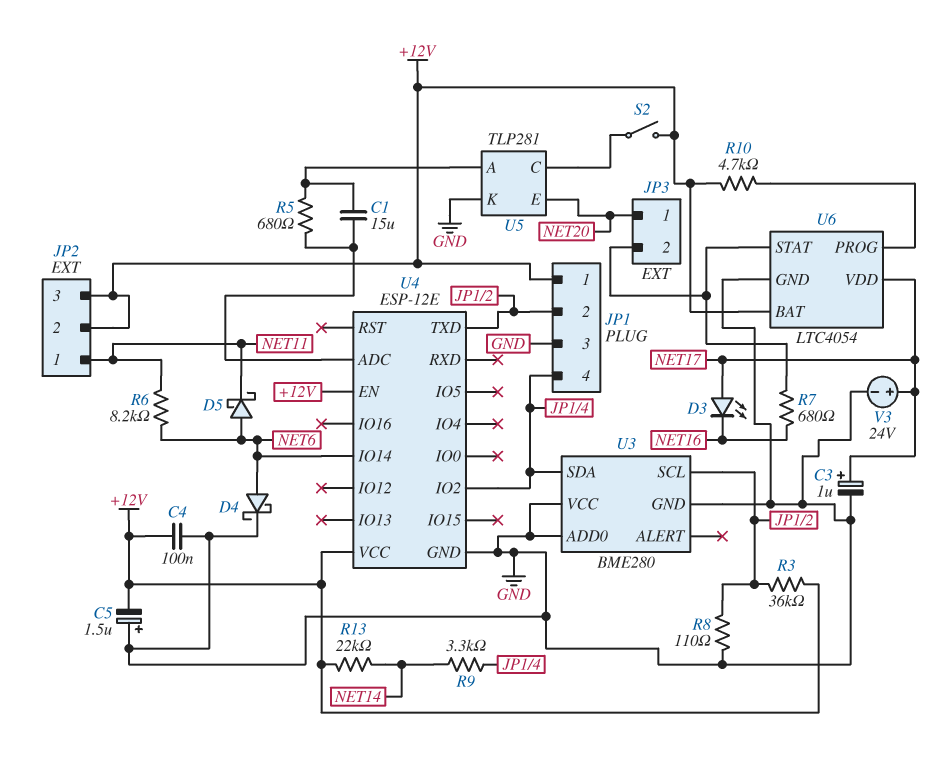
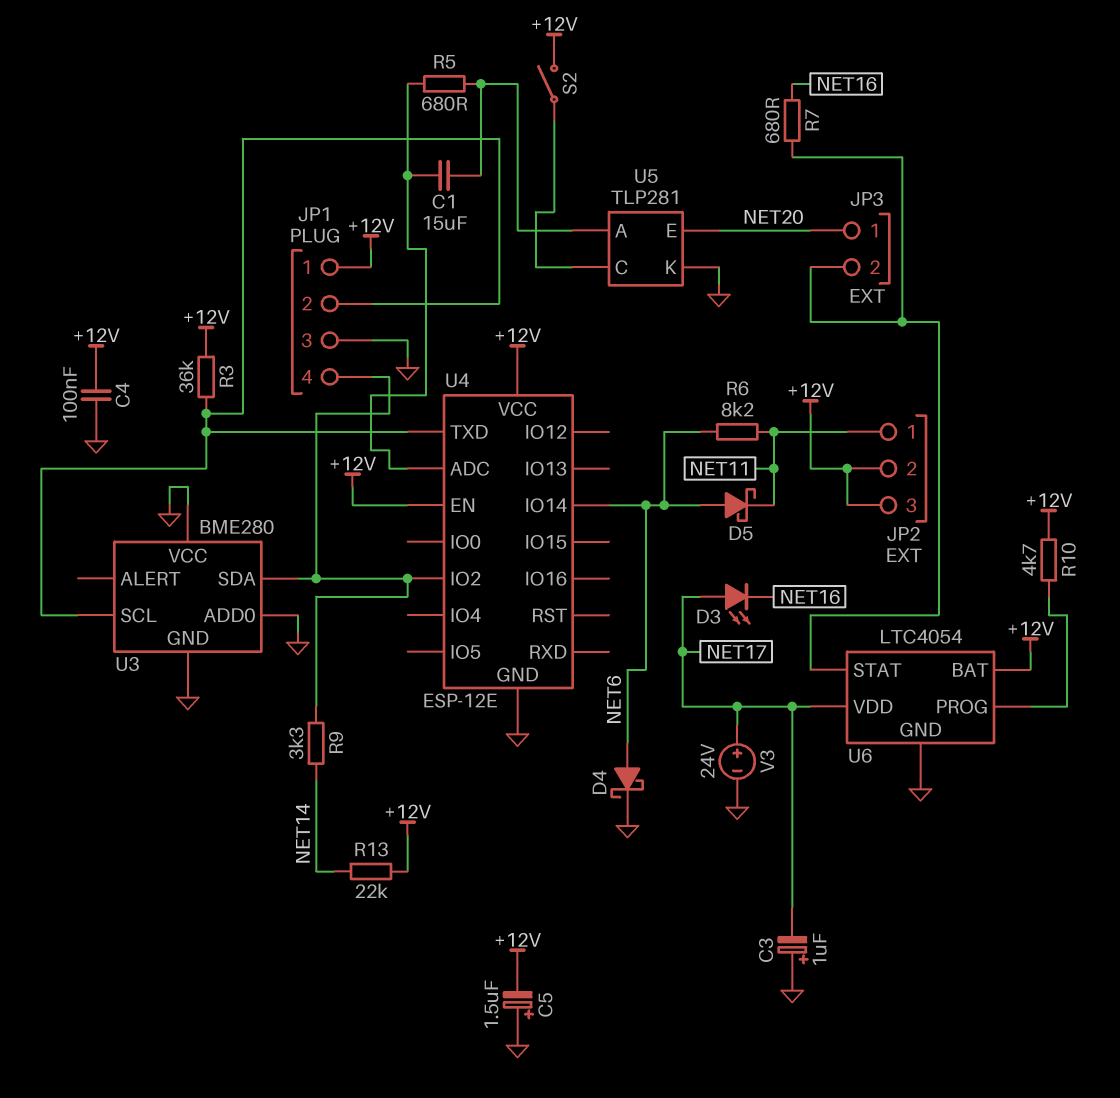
C3: 1uF (plus NET17, minus GND) -> 1uF (plus GND, minus NET17)
R8: 110 (GND, JP1/2) -> none

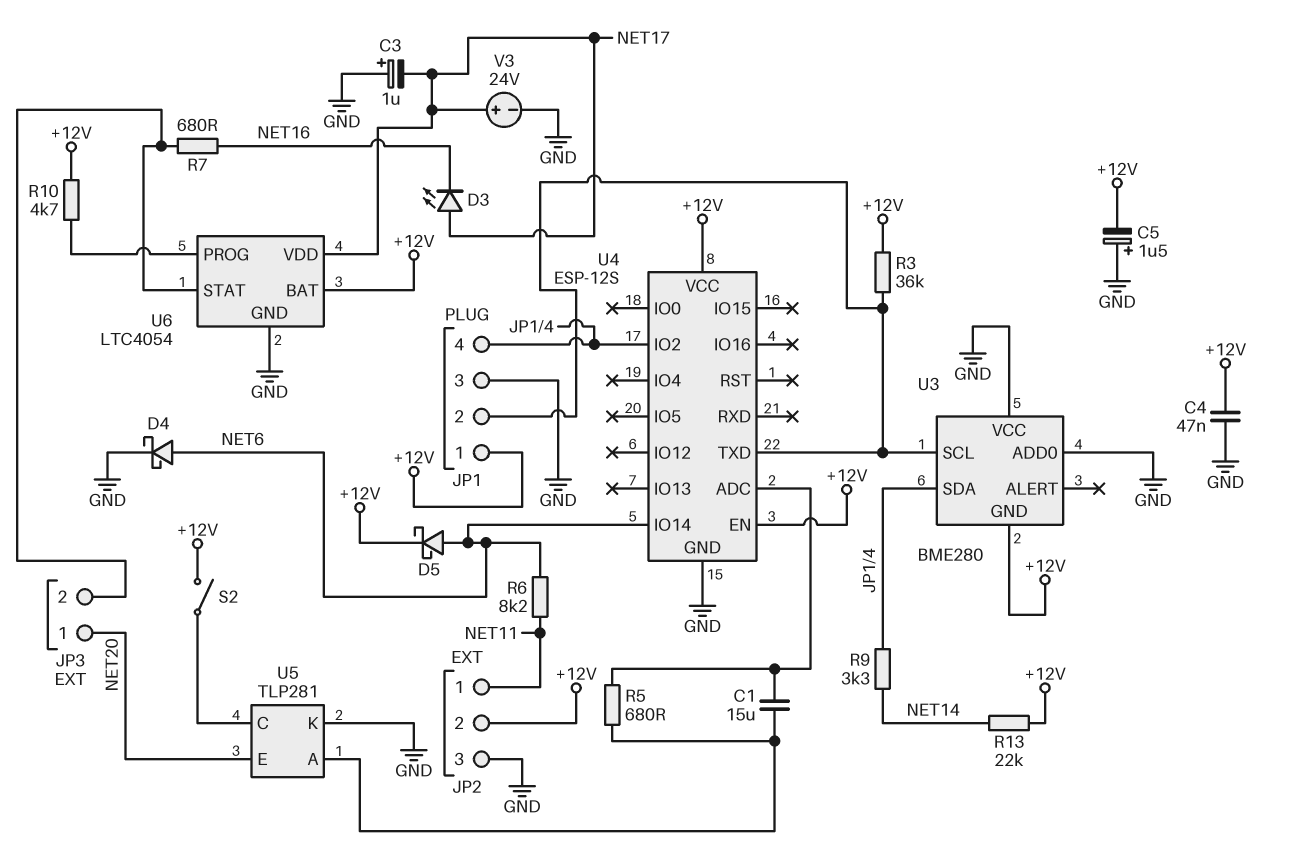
C4: 100nF (+12V, GND) -> 47nF (+12V, GND)
D5: schottky (A NET6, K NET11) -> schottky (A NET6, K +12V)
JP2 pin 3: +12V -> GND
U3 pin GND: GND -> +12V
U4: ESP-12E -> ESP-12S

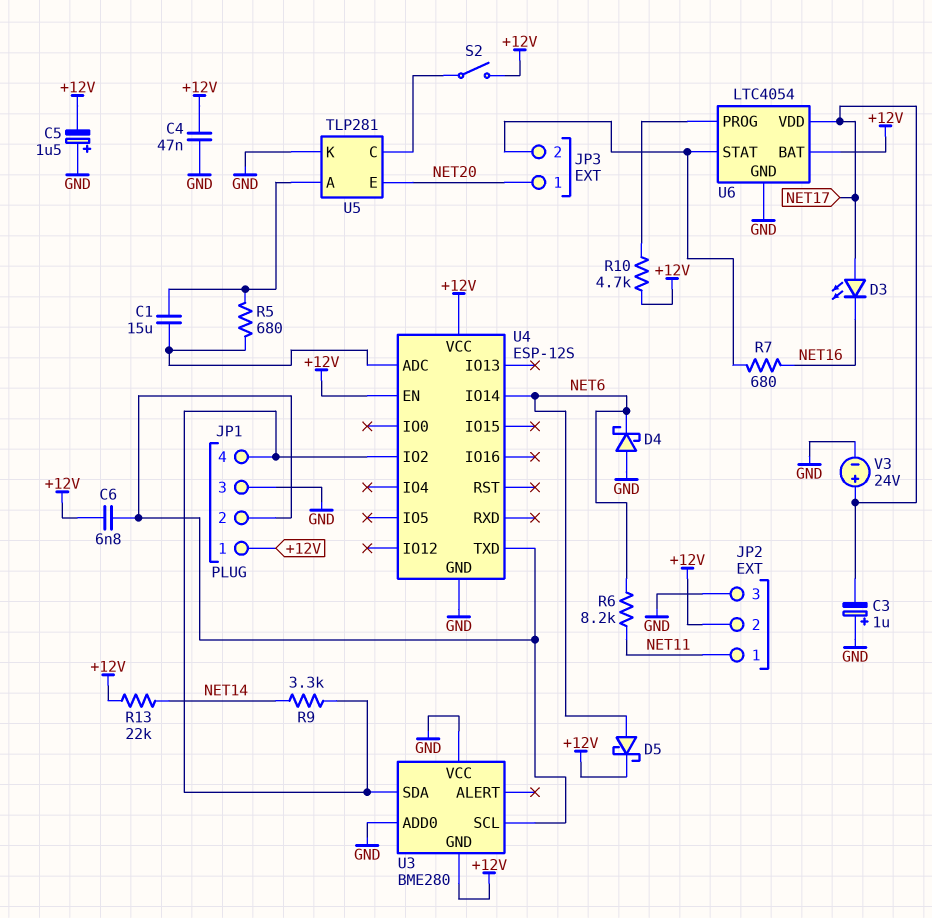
C6: none -> 6.8nF (+12V, JP1/2)
D4: schottky (A NET6, K GND) -> schottky (A GND, K NET6)
R3: 36k (+12V, JP1/2) -> none

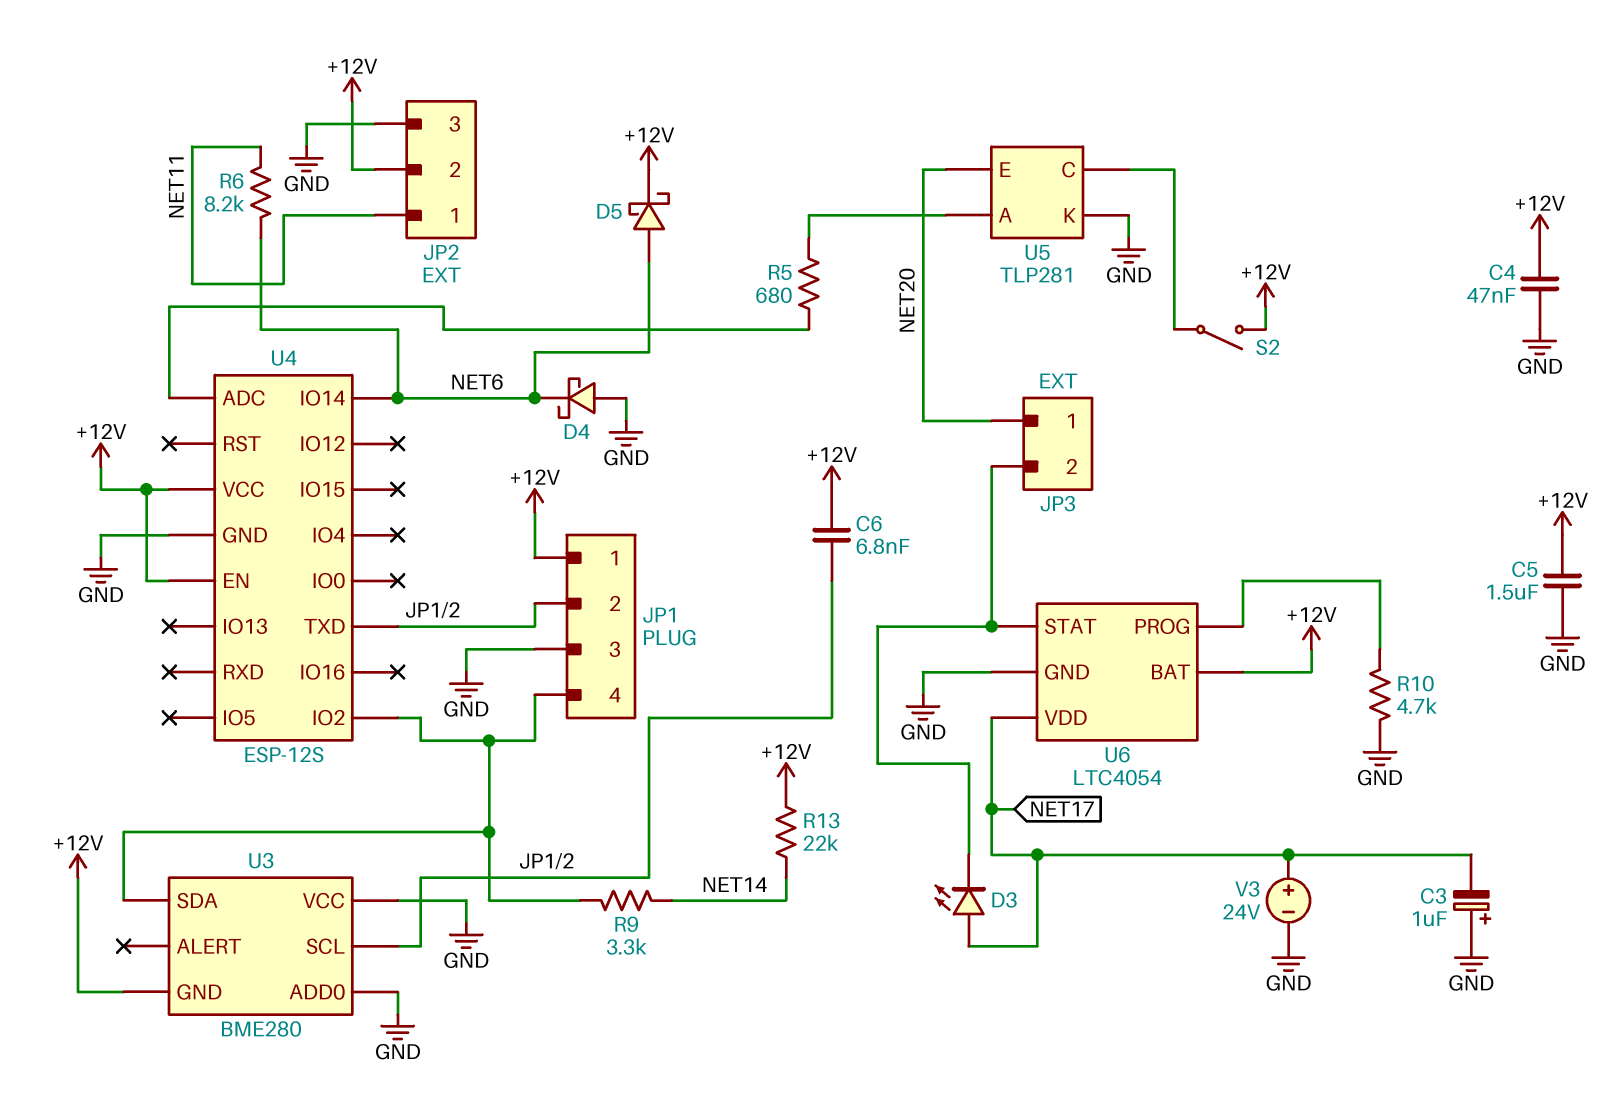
C1: 15uF (U4/ADC, U5/A) -> none
C5: 1.5uF (plus GND, minus +12V) -> 1.5uF (+12V, GND)
D3: LED (A NET17, K NET16) -> LED (A NET17, K JP3/2)
R7: 680 (JP3/2, NET16) -> none
R10: 4.7k (+12V, U6/PROG) -> 4.7k (GND, U6/PROG)

